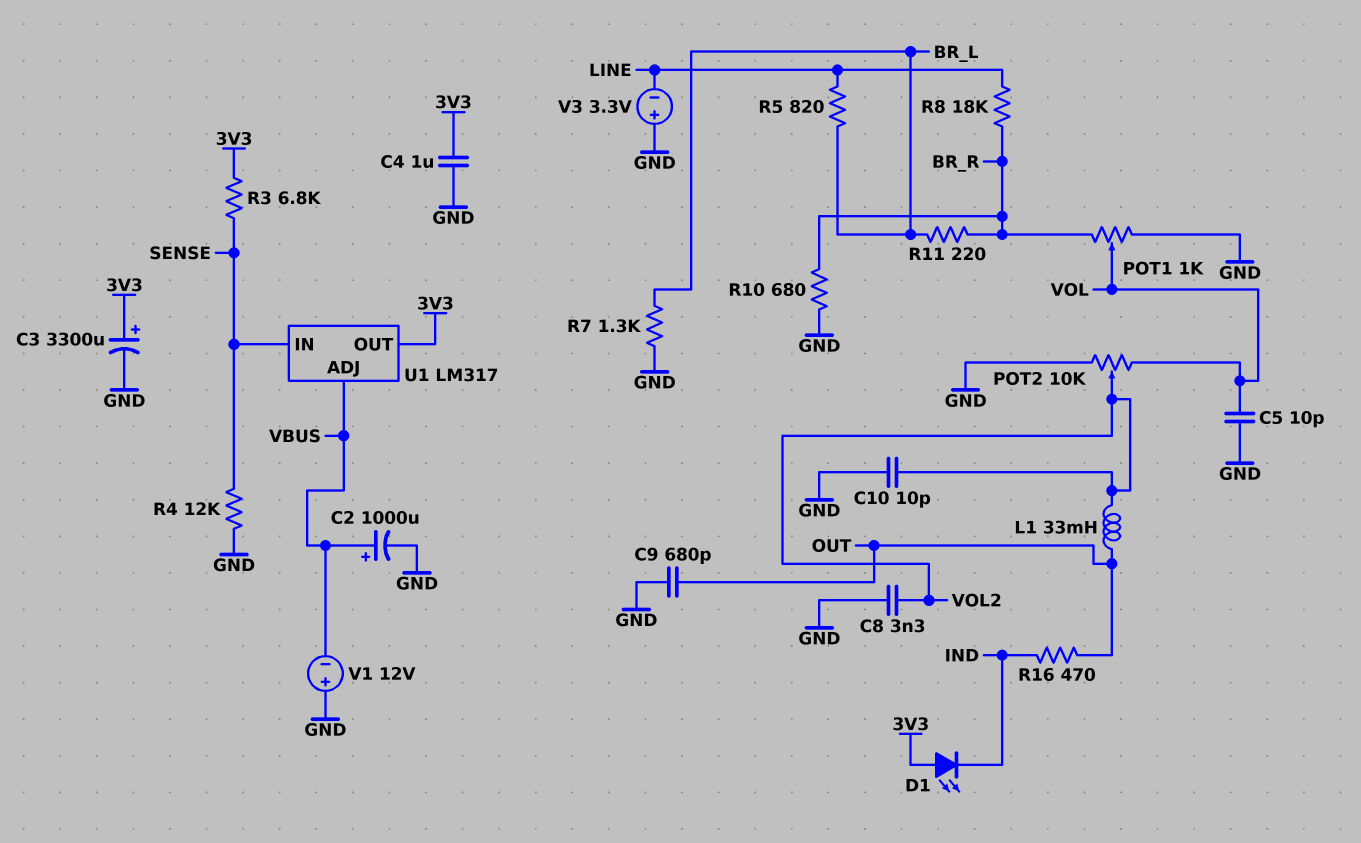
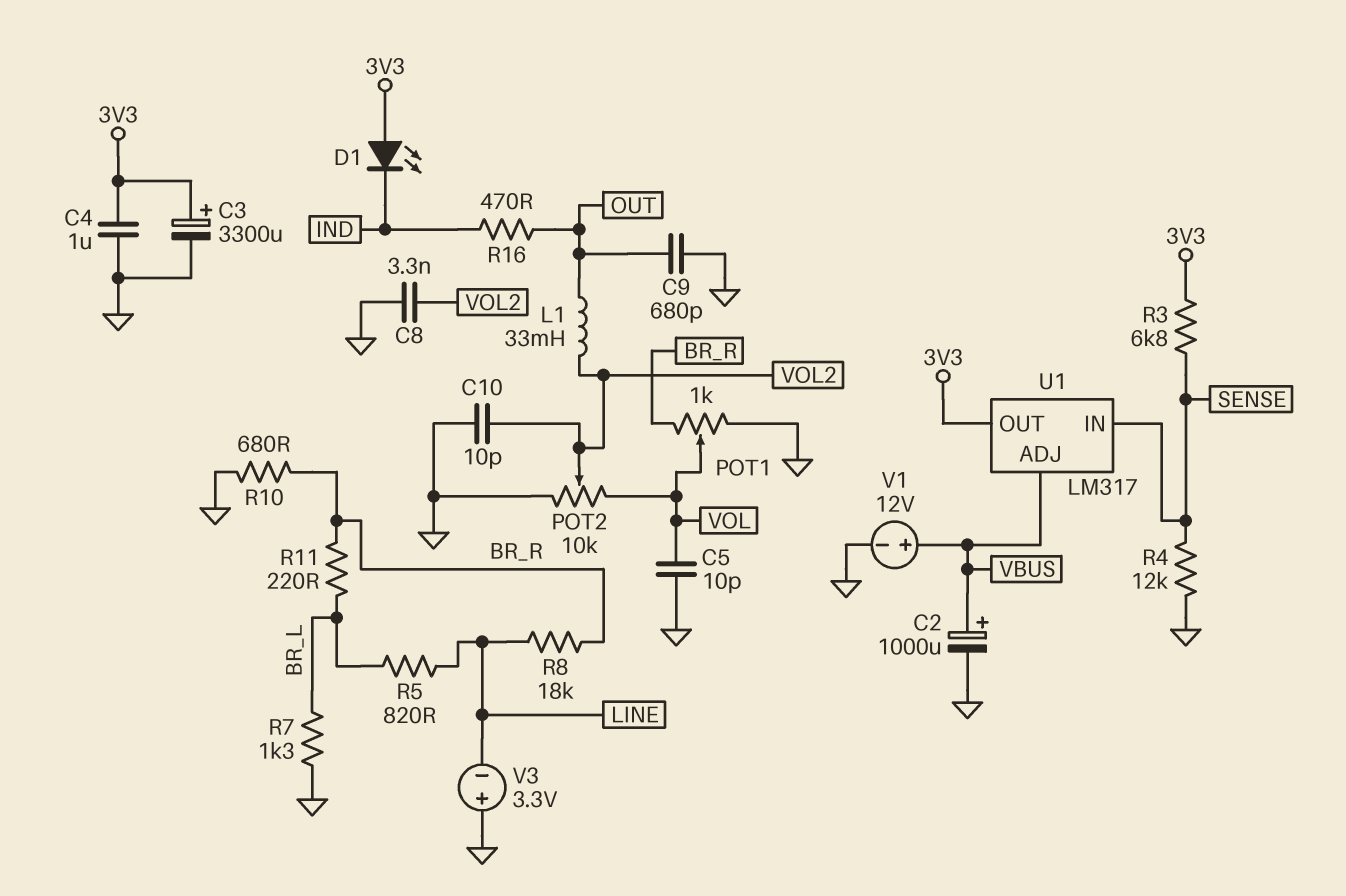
V1: 12V (plus GND, minus VBUS) -> 12V (plus VBUS, minus GND)

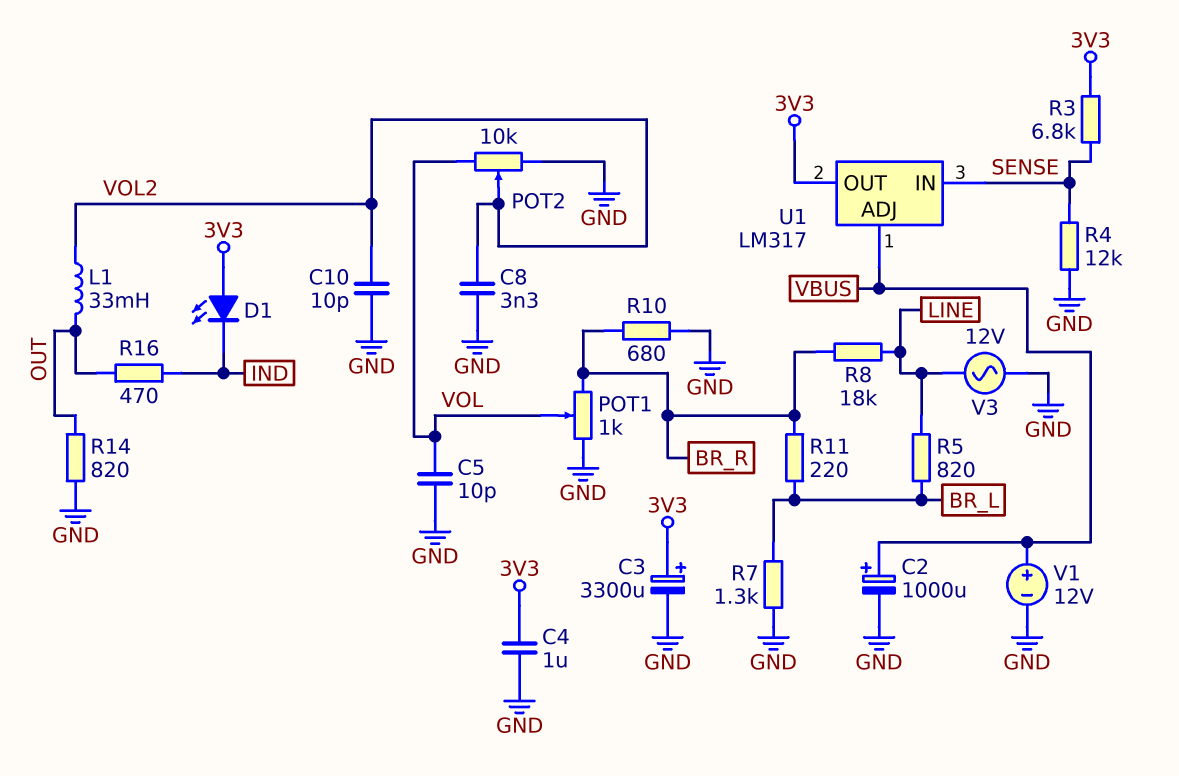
C9: 680pF (GND, OUT) -> none
R14: none -> 820 (GND, OUT)
V3: 3.3V (plus GND, minus LINE) -> AC 12V (GND, LINE)

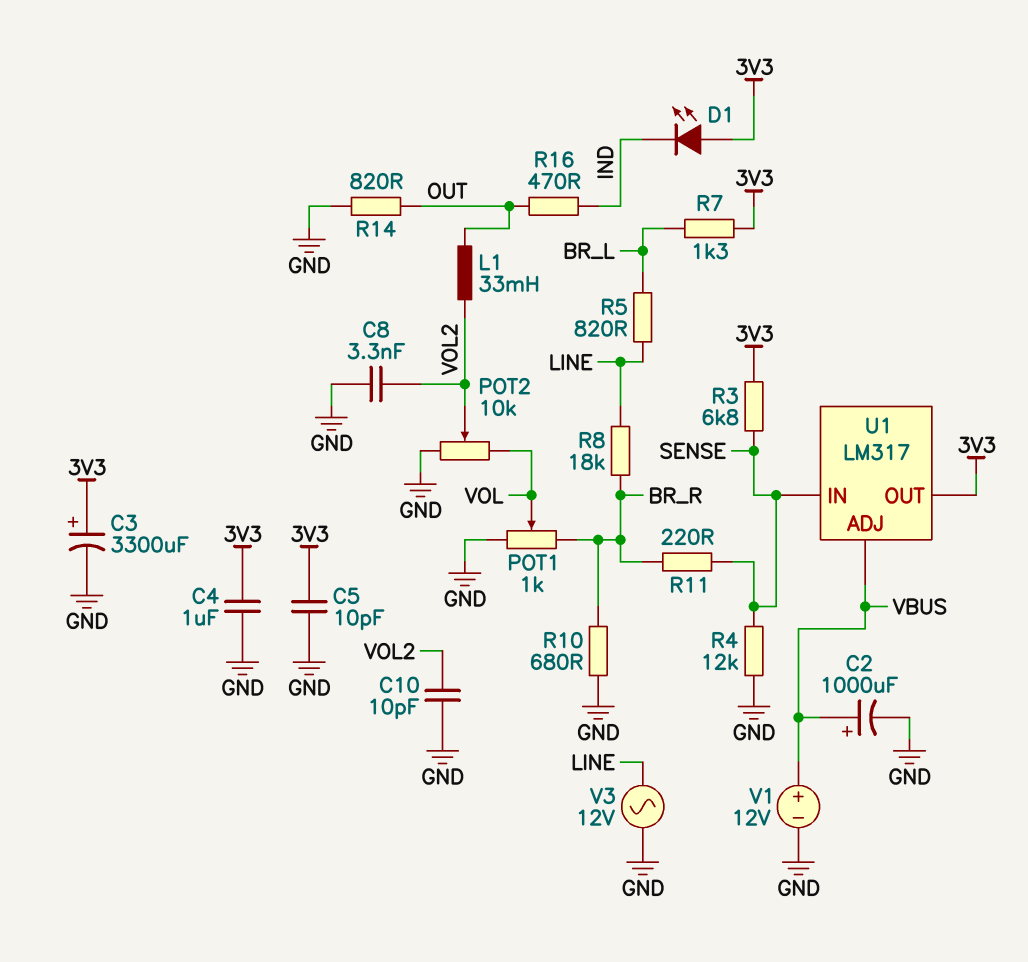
C5: 10pF (GND, VOL) -> 10pF (3V3, GND)
R7: 1.3k (BR_L, GND) -> 1.3k (3V3, BR_L)
R11: 220 (BR_L, BR_R) -> 220 (BR_R, SENSE)

